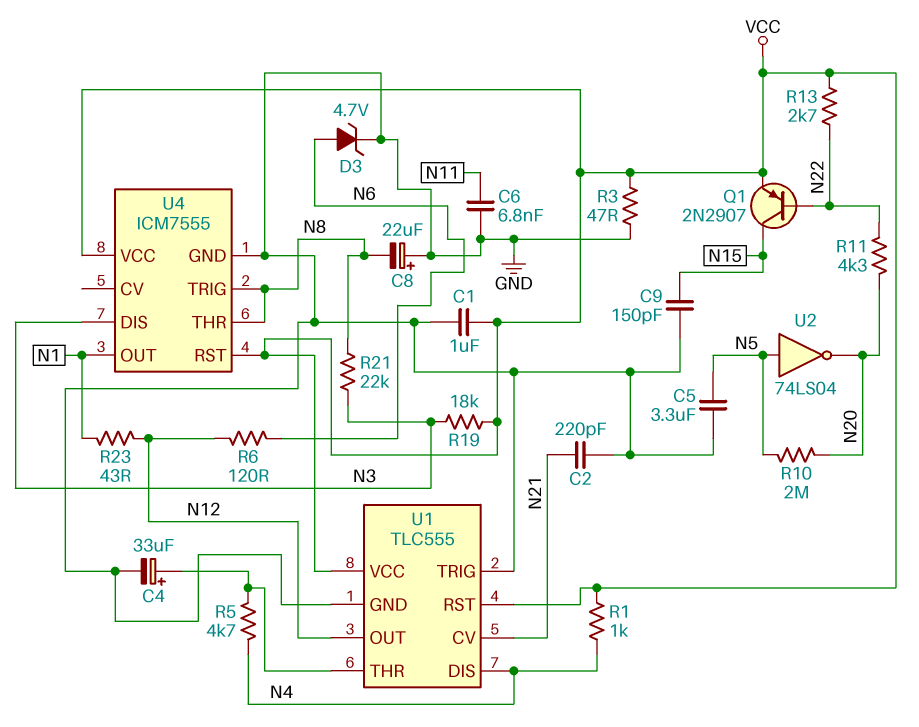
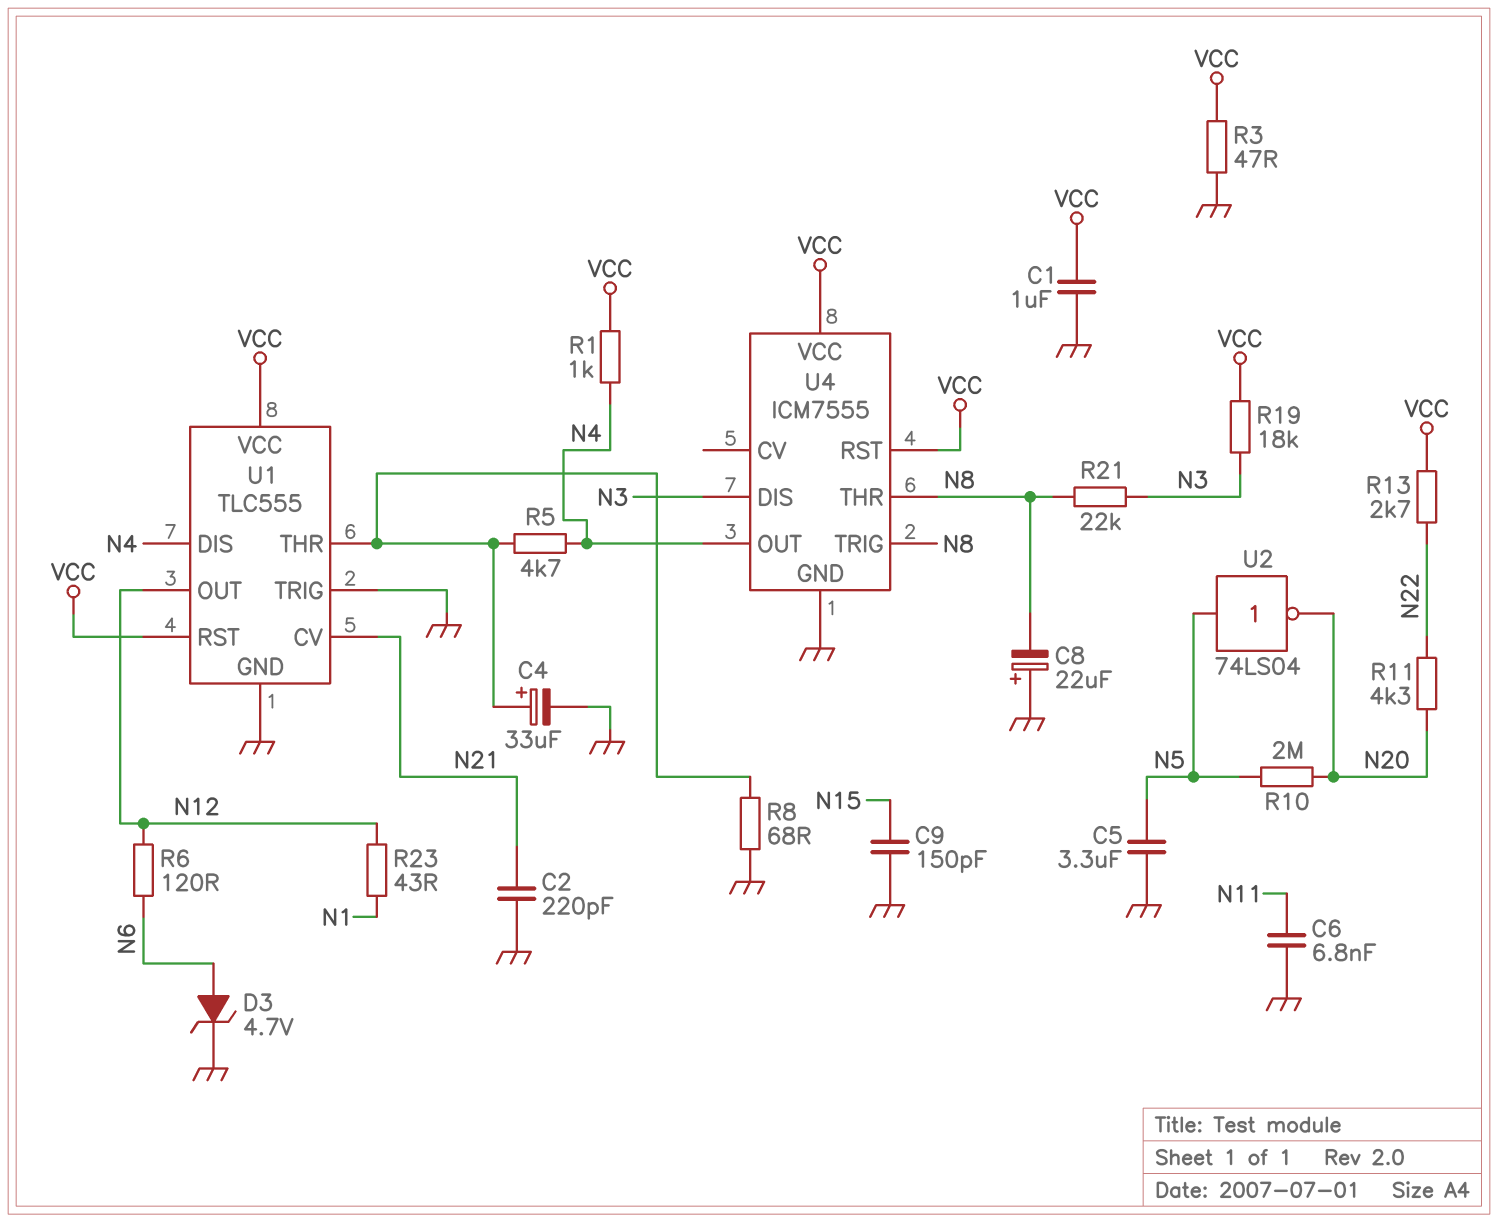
Q1: PNP 2N2907 (B N22, C N15, E VCC) -> none
R8: none -> 68 (GND, U1/THR)
U4 pin OUT: N1 -> N4

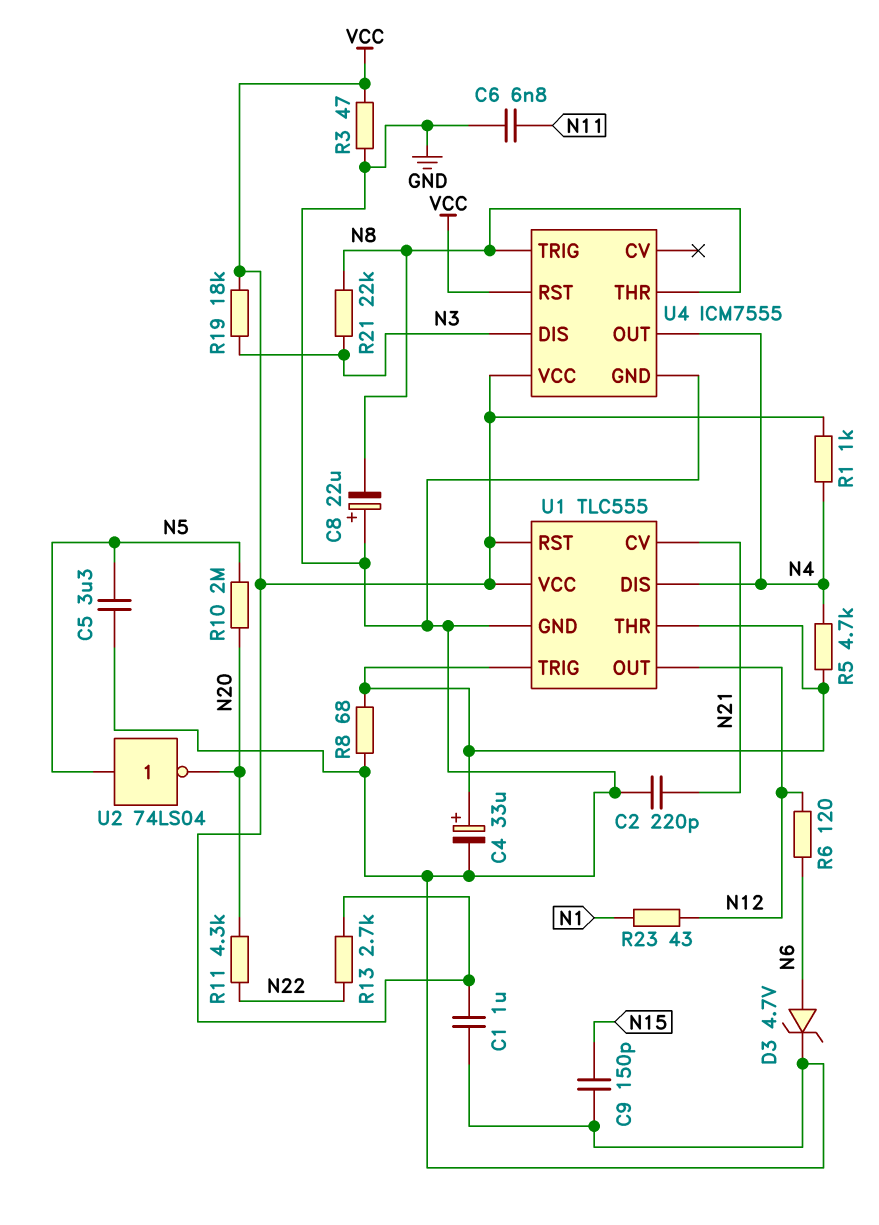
U1 pin TRIG: GND -> U1/THR

